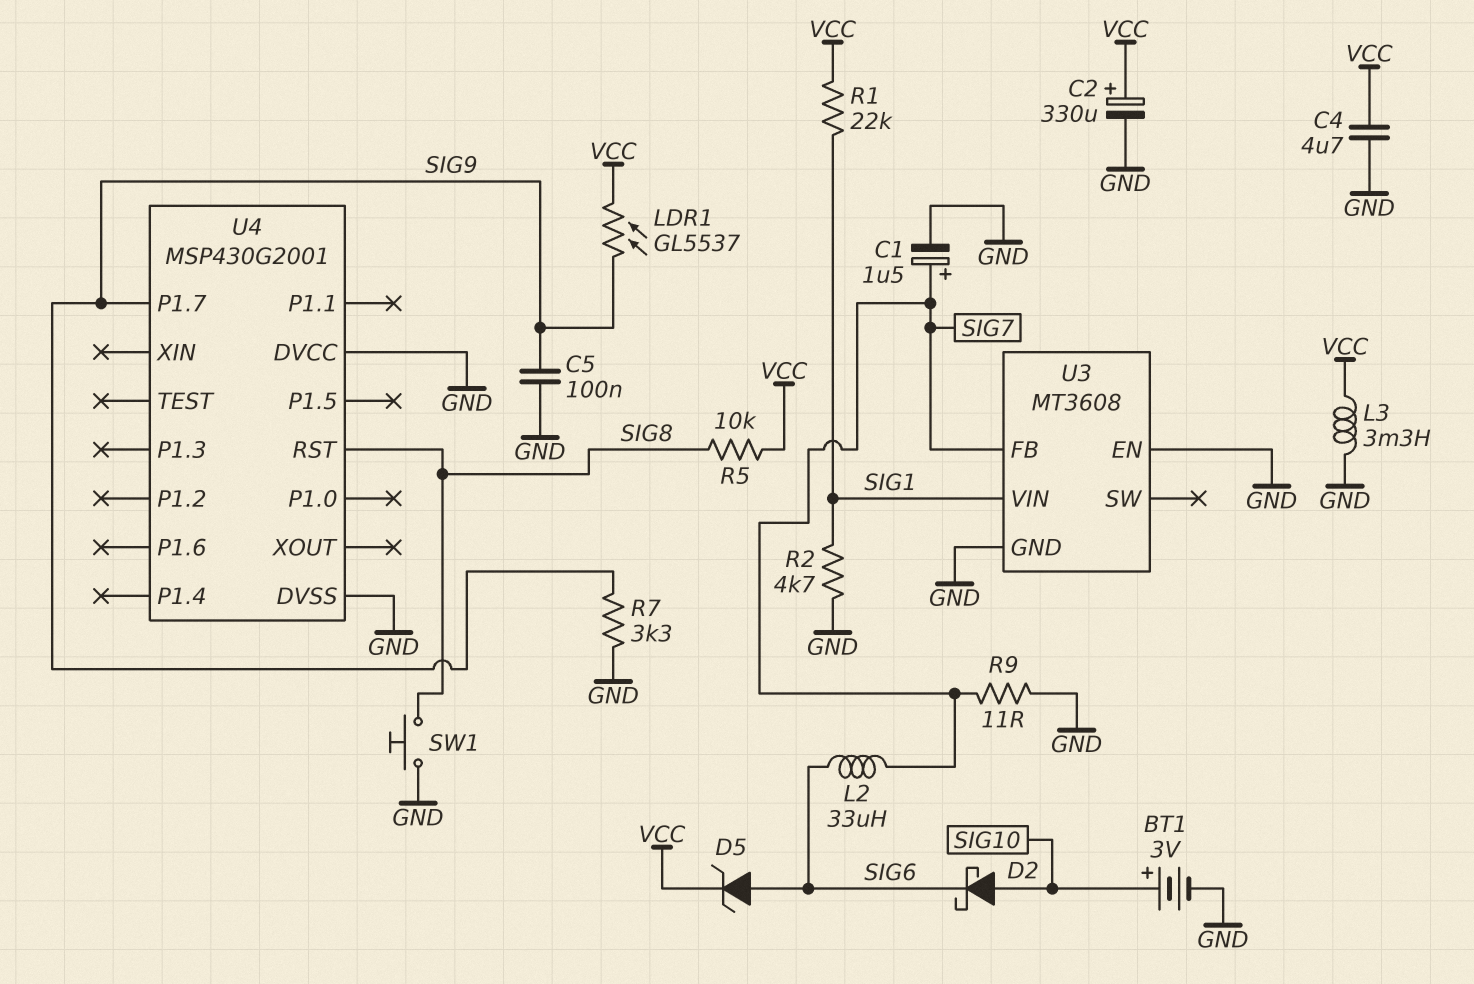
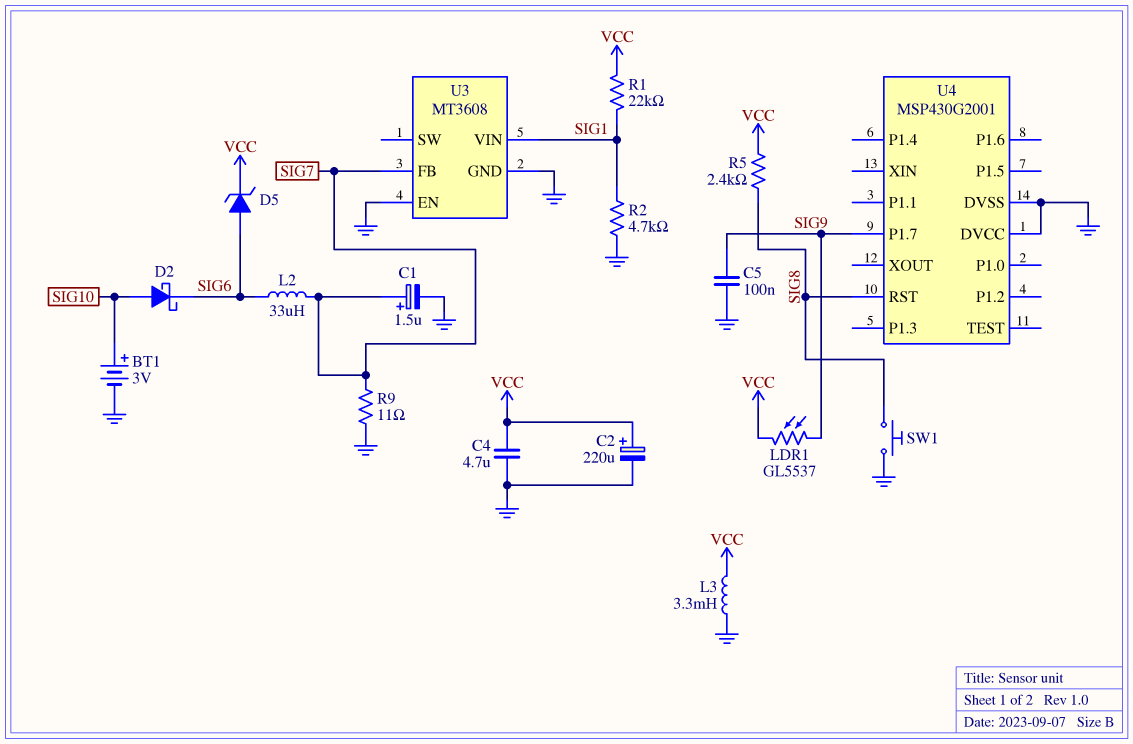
C2: 330uF (plus VCC, minus GND) -> 220uF (plus VCC, minus GND)
R5: 10k (SIG8, VCC) -> 2.4k (SIG8, VCC)
R7: 3.3k (GND, SIG9) -> none

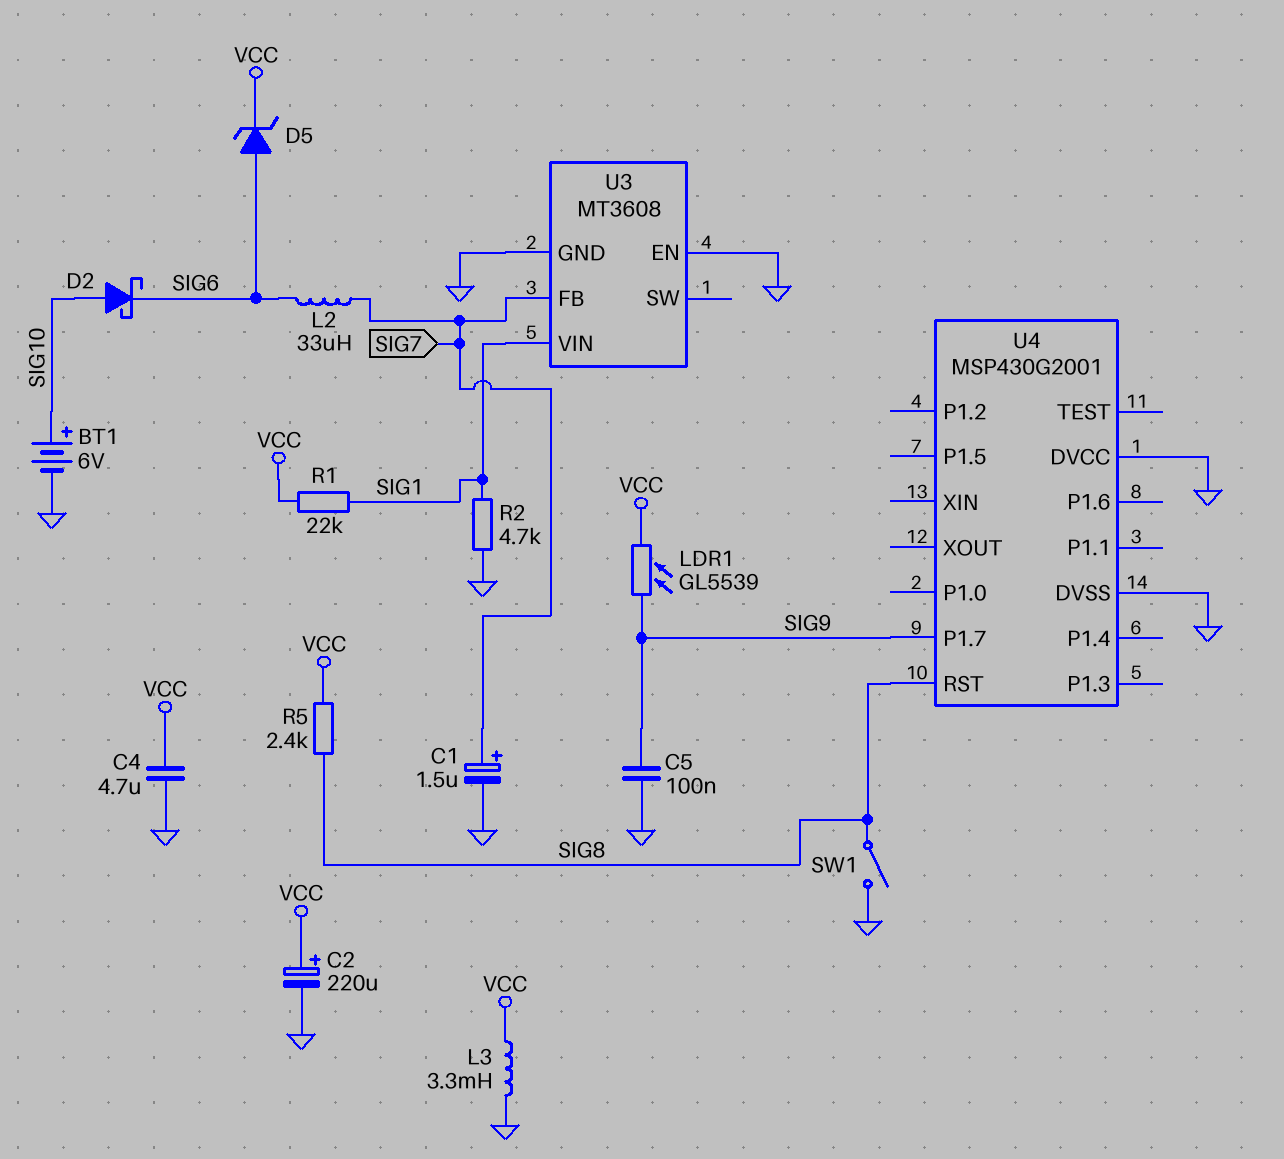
BT1: 3V (plus SIG10, minus GND) -> 6V (plus SIG10, minus GND)
LDR1: GL5537 (SIG9, VCC) -> GL5539 (SIG9, VCC)
R9: 11 (GND, SIG7) -> none
SW1: button (GND, SIG8) -> switch (GND, SIG8)

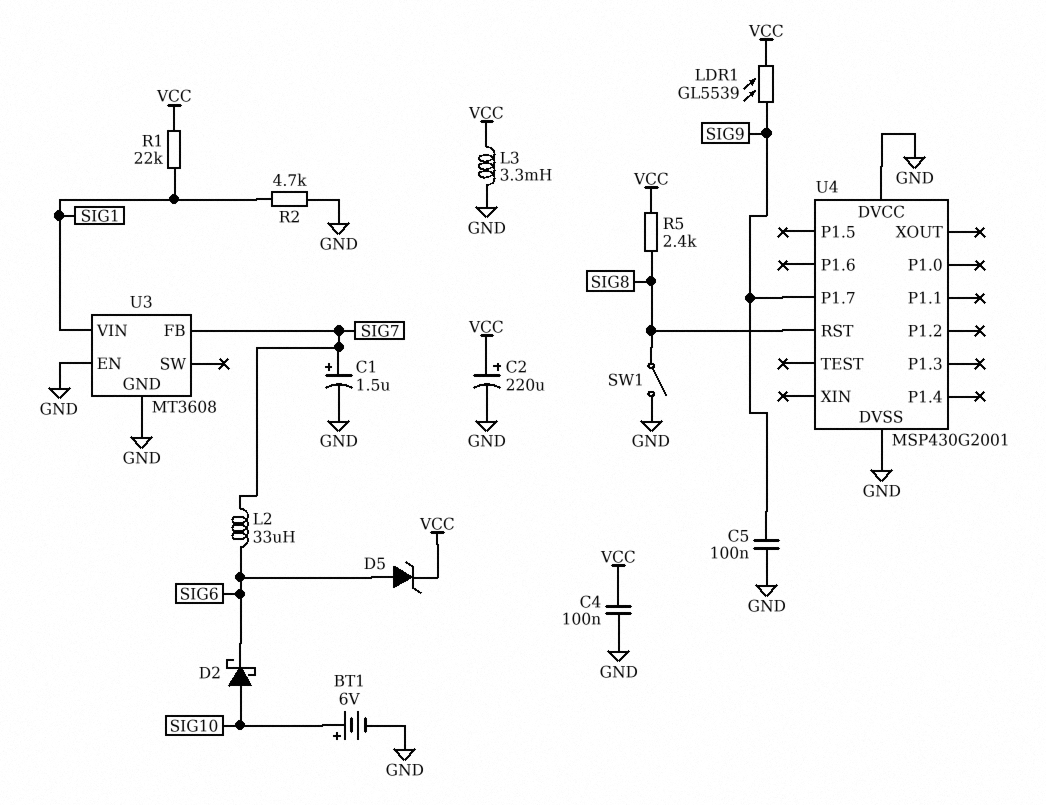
C4: 4.7uF (GND, VCC) -> 100nF (GND, VCC)

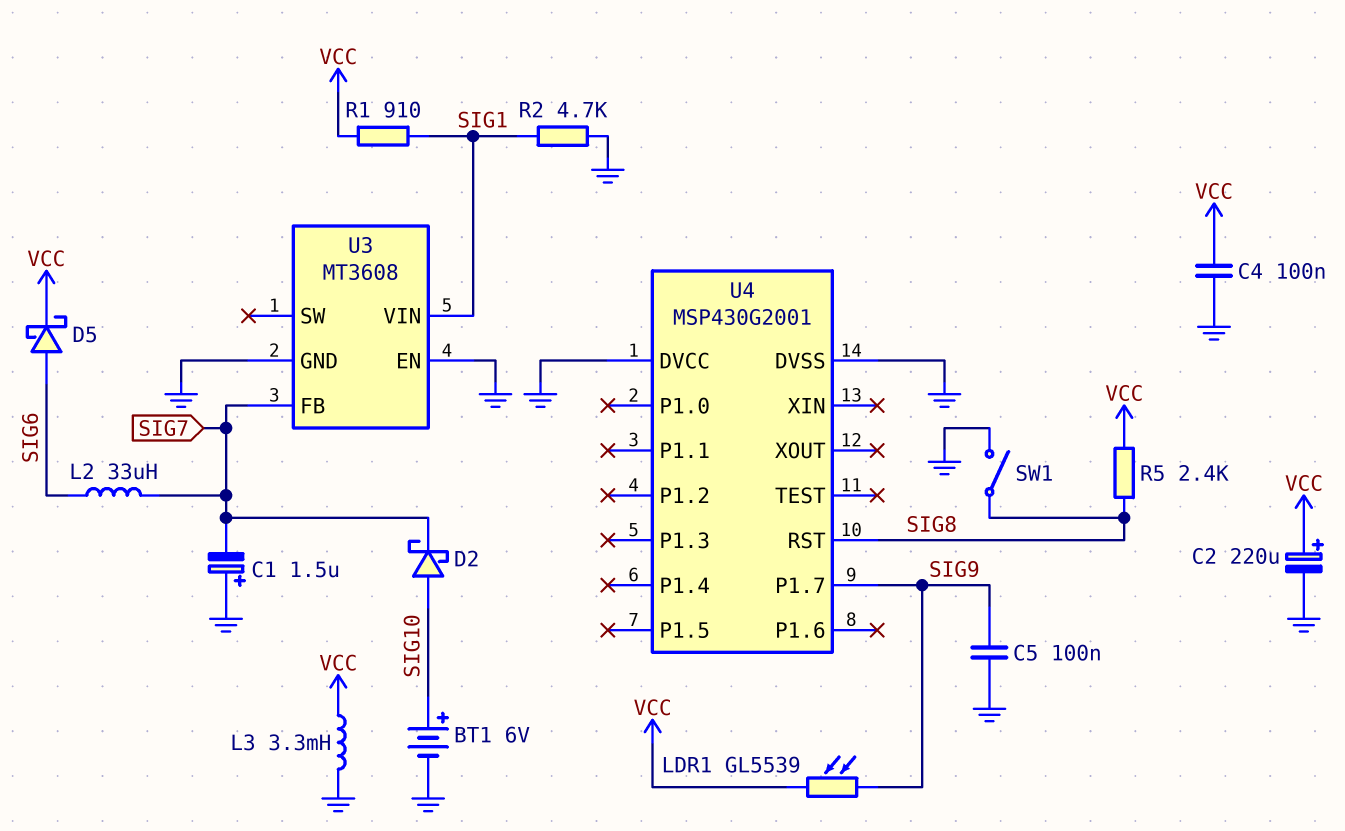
C1: 1.5uF (plus SIG7, minus GND) -> 1.5uF (plus GND, minus SIG7)
D2: schottky (A SIG10, K SIG6) -> schottky (A SIG10, K SIG7)
D5: zener (A SIG6, K VCC) -> schottky (A SIG6, K VCC)
R1: 22k (SIG1, VCC) -> 910 (SIG1, VCC)

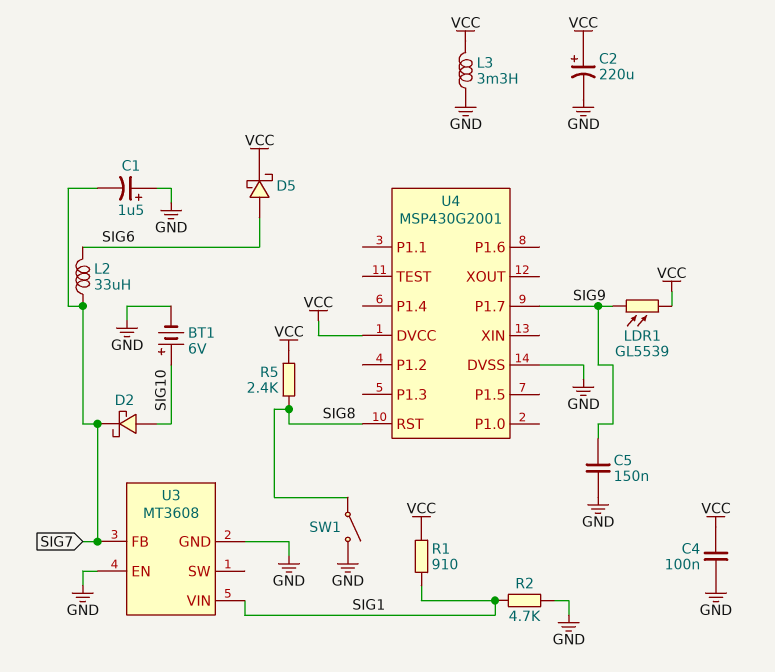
C5: 100nF (GND, SIG9) -> 150nF (GND, SIG9)
U4 pin DVCC: GND -> VCC

